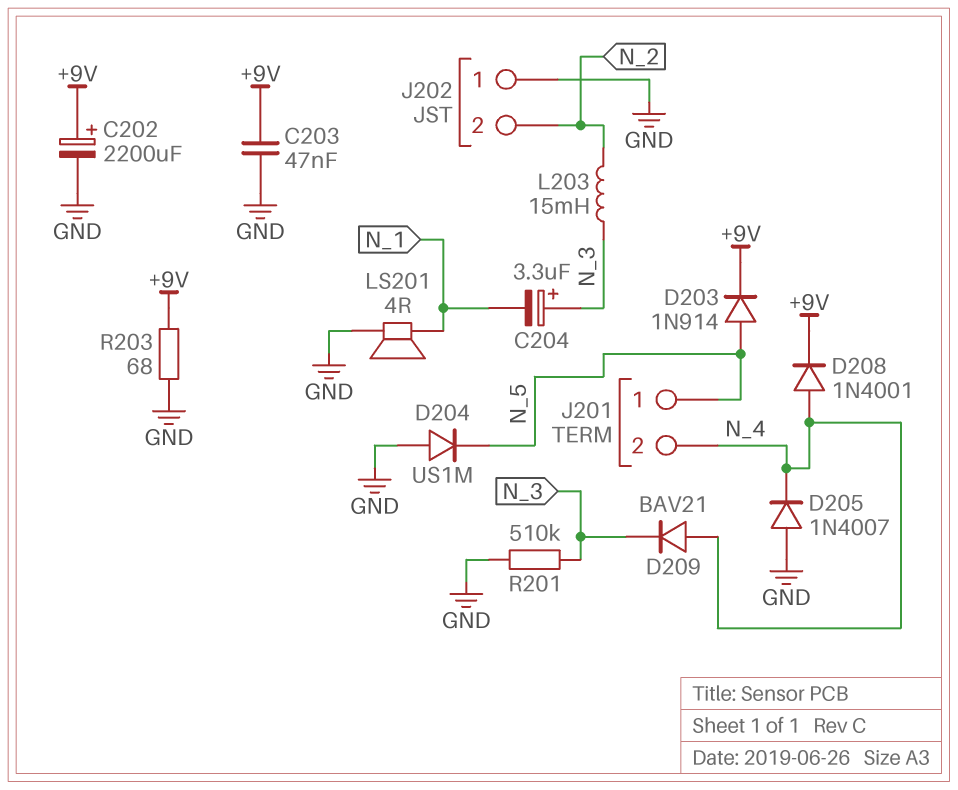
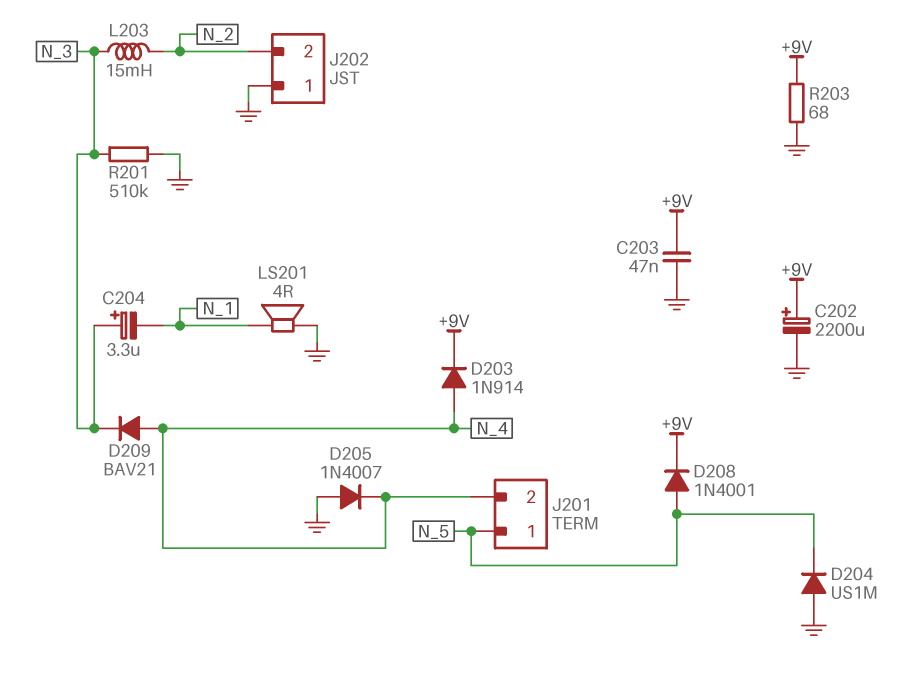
D203: diode 1N914 (A N_5, K +9V) -> diode 1N914 (A N_4, K +9V)
D208: diode 1N4001 (A N_4, K +9V) -> diode 1N4001 (A N_5, K +9V)

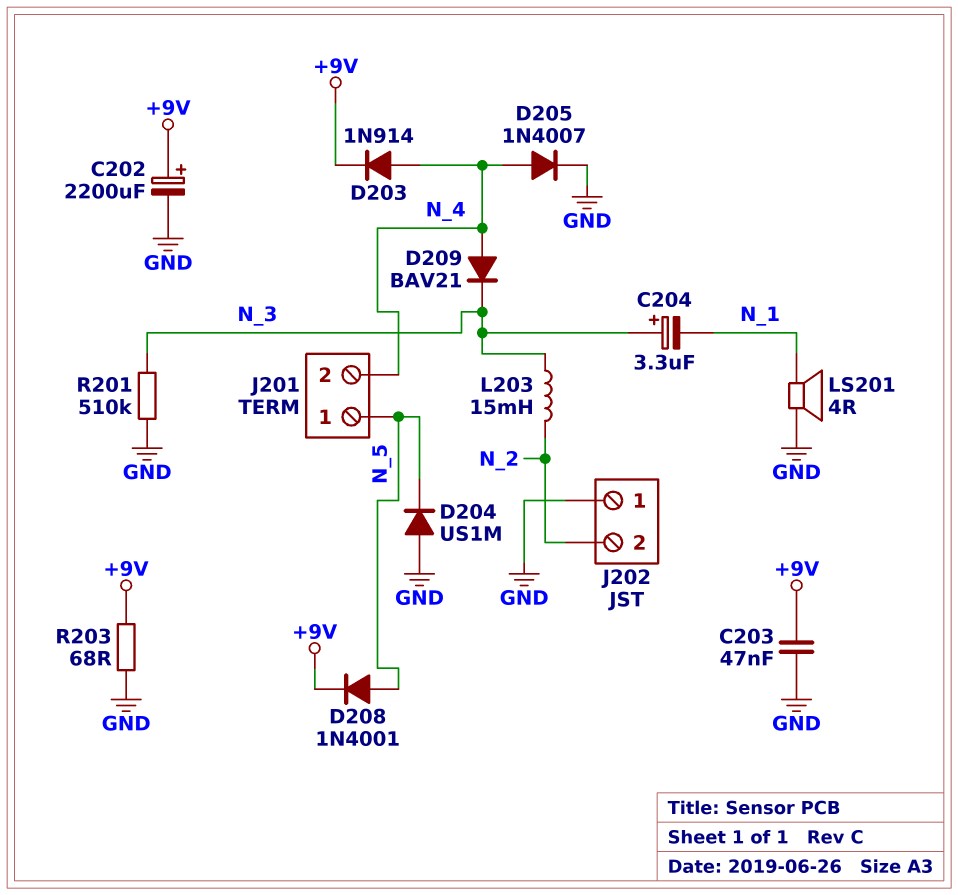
D205: diode 1N4007 (A GND, K N_4) -> diode 1N4007 (A N_4, K GND)

